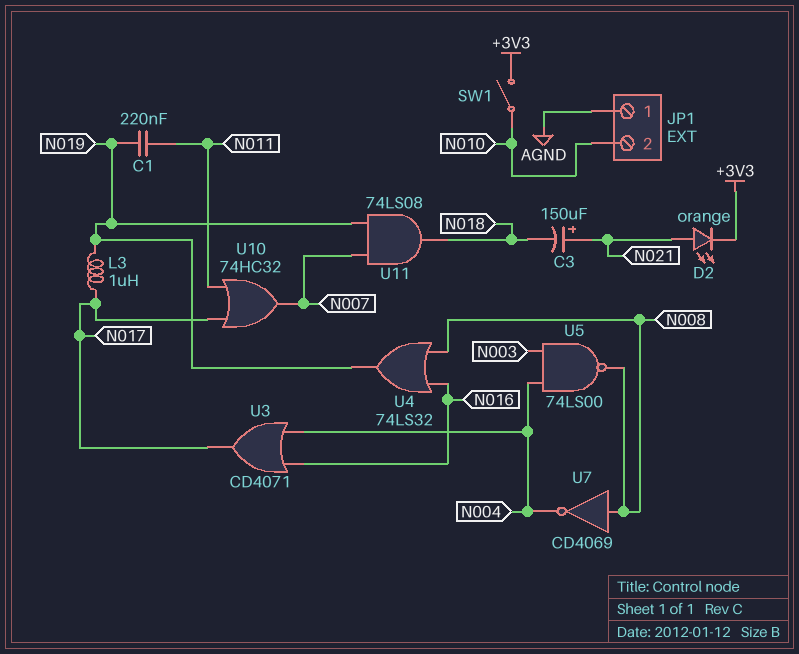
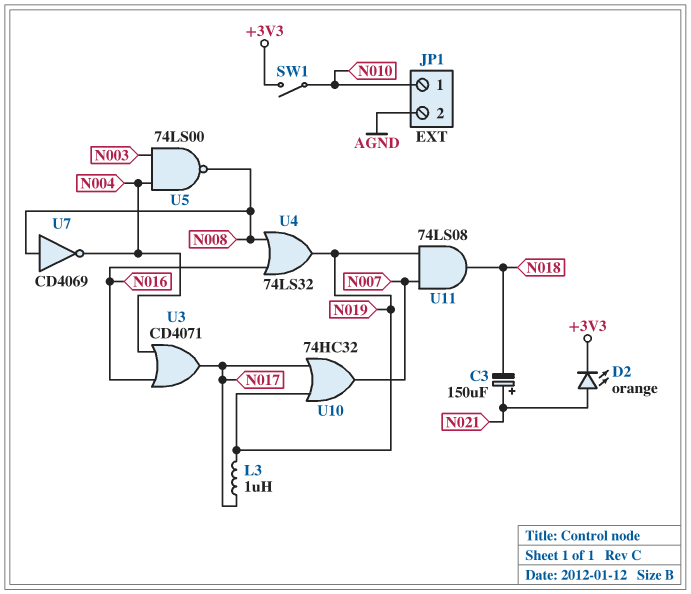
C1: 220nF (N011, N019) -> none
JP1 pin 1: AGND -> N010
JP1 pin 2: N010 -> AGND
U10: OR 74HC32 (in N011, in N017, out N007) -> OR 74HC32 (in N017, in N019, out N007)

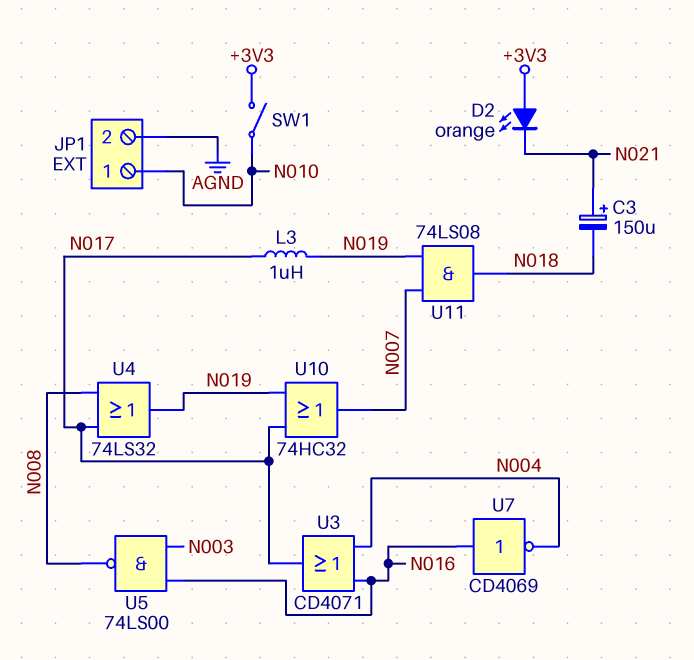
D2: LED orange (A N021, K +3V3) -> LED orange (A +3V3, K N021)
U4: OR 74LS32 (in N008, in N016, out N019) -> OR 74LS32 (in N008, in N017, out N019)
U5: NAND 74LS00 (in N003, in N004, out N008) -> NAND 74LS00 (in N003, in N016, out N008)
U7: NOT CD4069 (in N008, out N004) -> NOT CD4069 (in N016, out N004)

